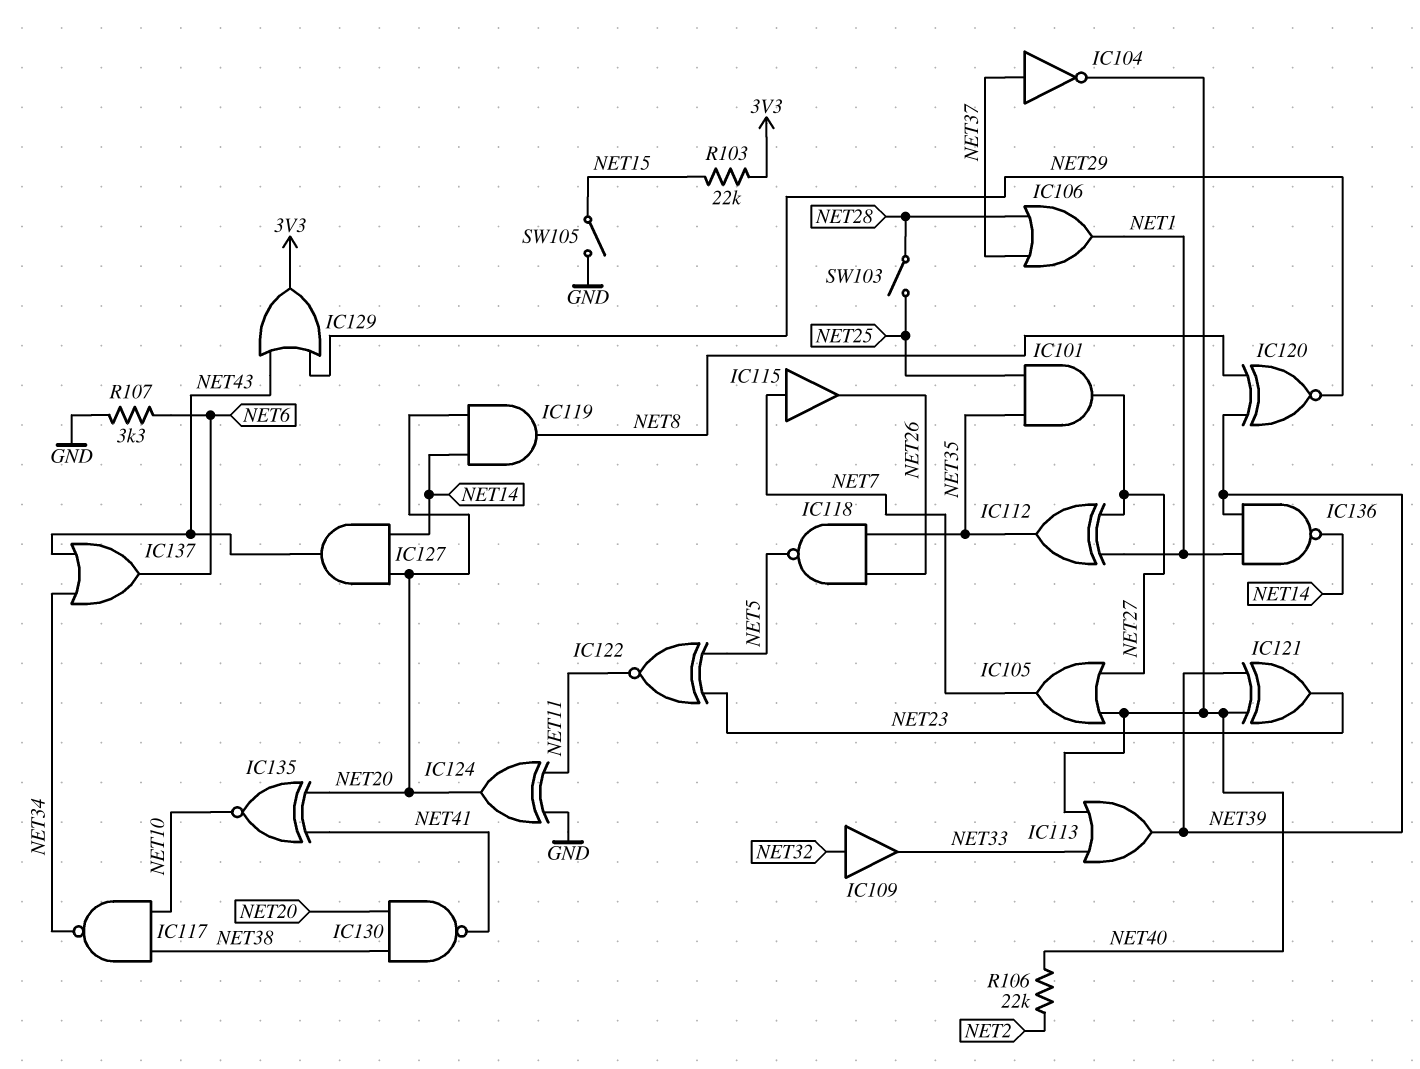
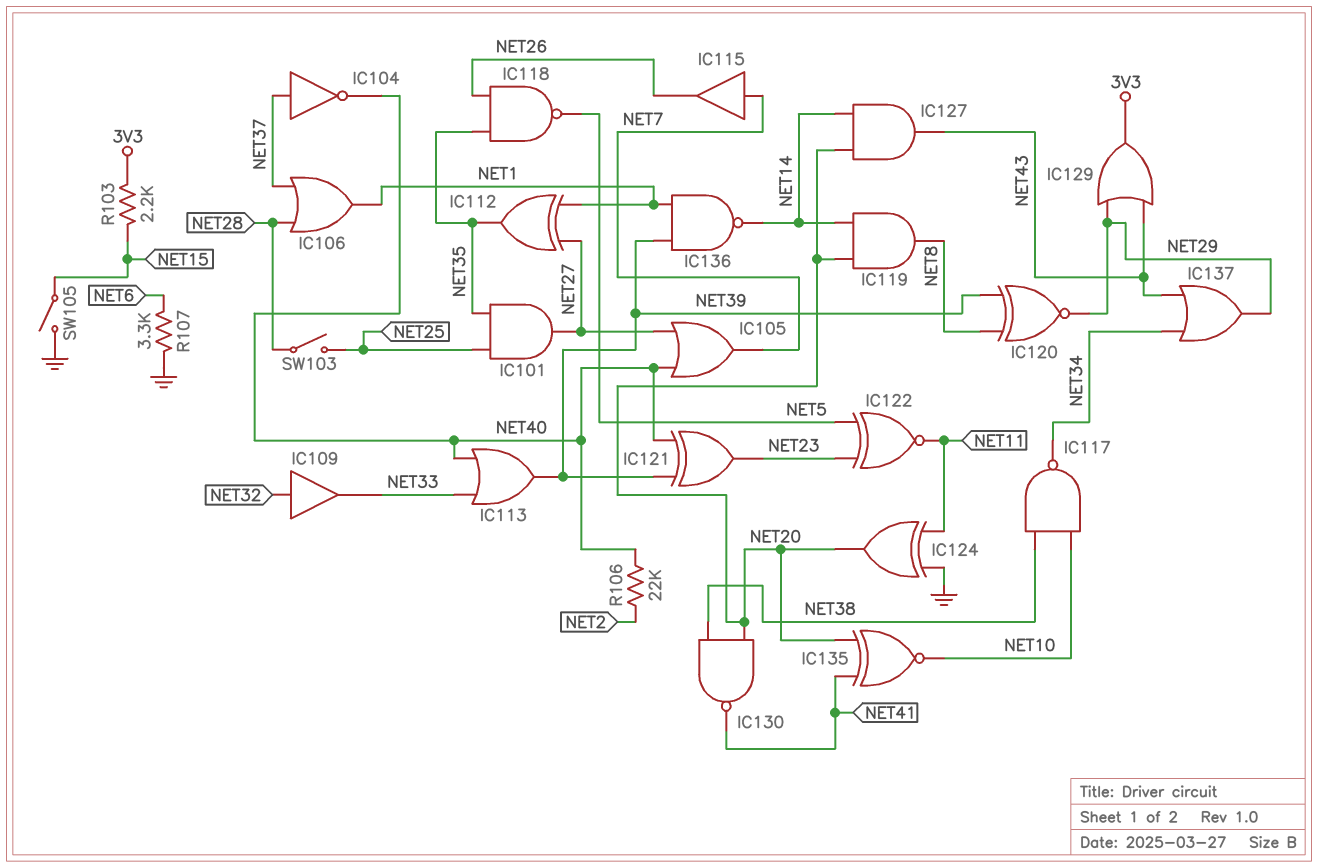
IC137: OR (in NET34, in NET43, out NET6) -> OR (in NET34, in NET43, out NET29)
R103: 22k (3V3, NET15) -> 2.2k (3V3, NET15)

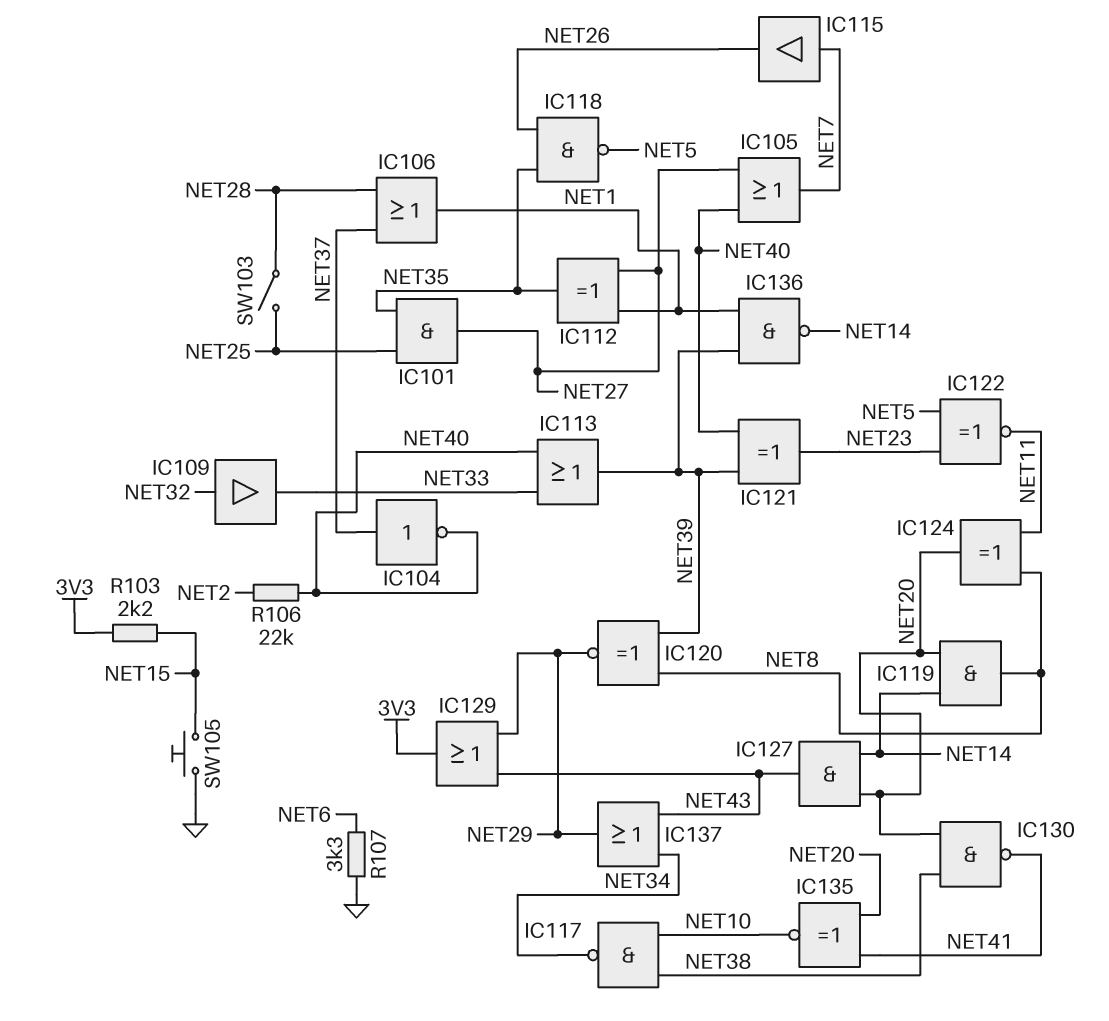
IC124: XOR (in GND, in NET11, out NET20) -> XOR (in NET8, in NET11, out NET20)
SW105: switch (GND, NET15) -> button (GND, NET15)

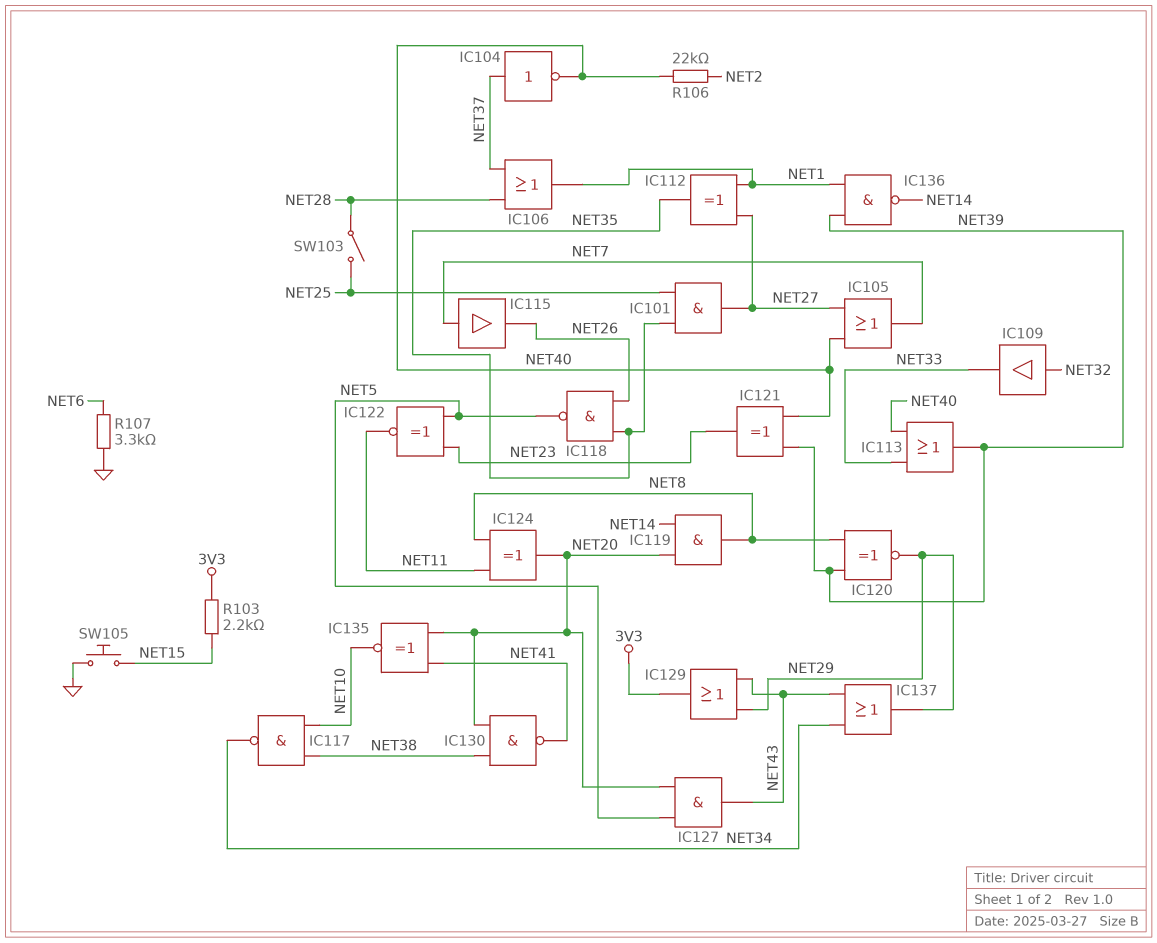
IC127: AND (in NET14, in NET20, out NET43) -> AND (in NET5, in NET20, out NET43)

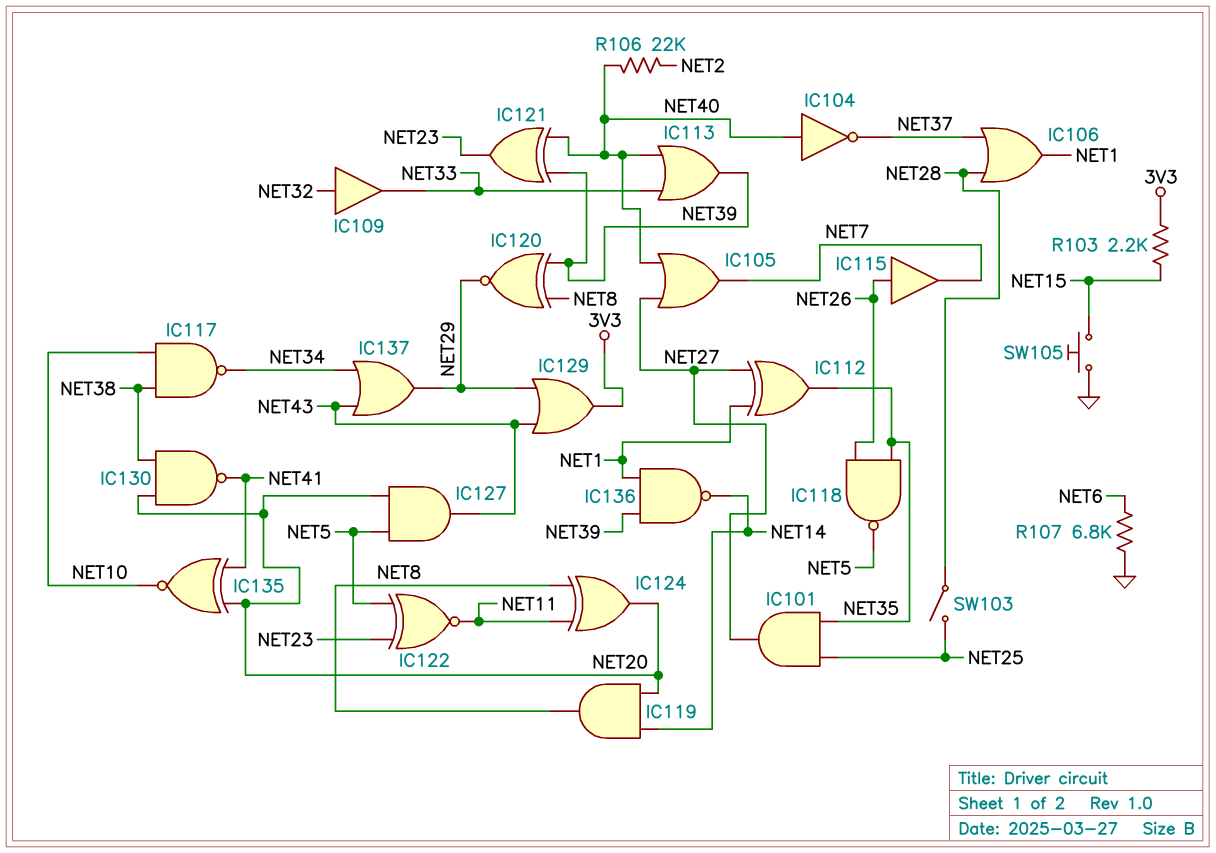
IC104: NOT (in NET37, out NET40) -> NOT (in NET40, out NET37)
IC115: buffer (in NET7, out NET26) -> buffer (in NET26, out NET7)
R107: 3.3k (GND, NET6) -> 6.8k (GND, NET6)

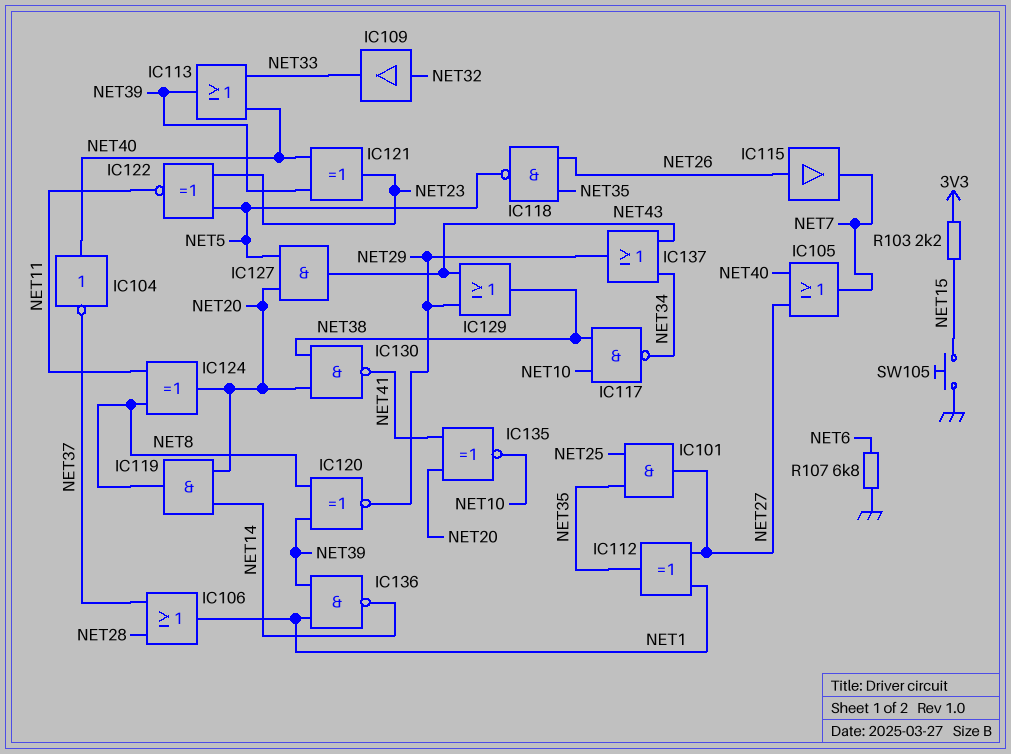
IC129: OR (in NET29, in NET43, out 3V3) -> OR (in NET29, in NET43, out NET38)
R106: 22k (NET2, NET40) -> none
SW103: switch (NET25, NET28) -> none

